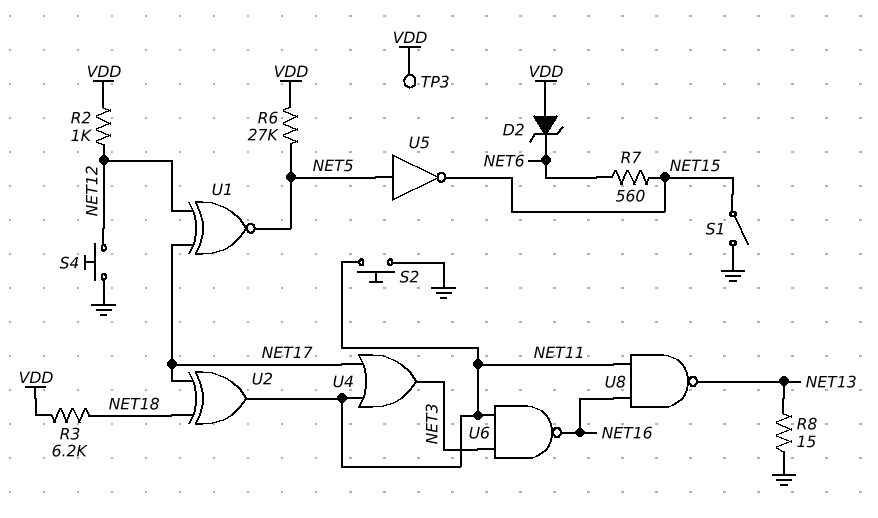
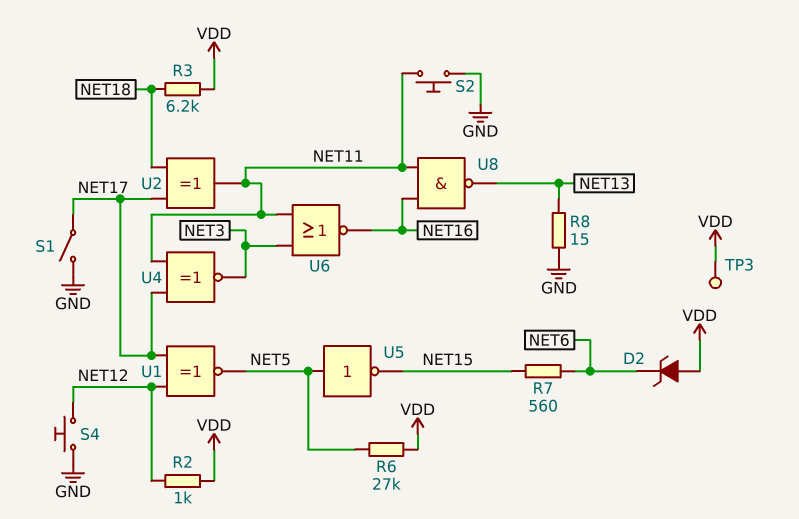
S1: switch (GND, NET15) -> switch (GND, NET17)
U4: OR (in NET11, in NET17, out NET3) -> XNOR (in NET11, in NET17, out NET3)
U6: NAND (in NET3, in NET11, out NET16) -> NOR (in NET3, in NET11, out NET16)

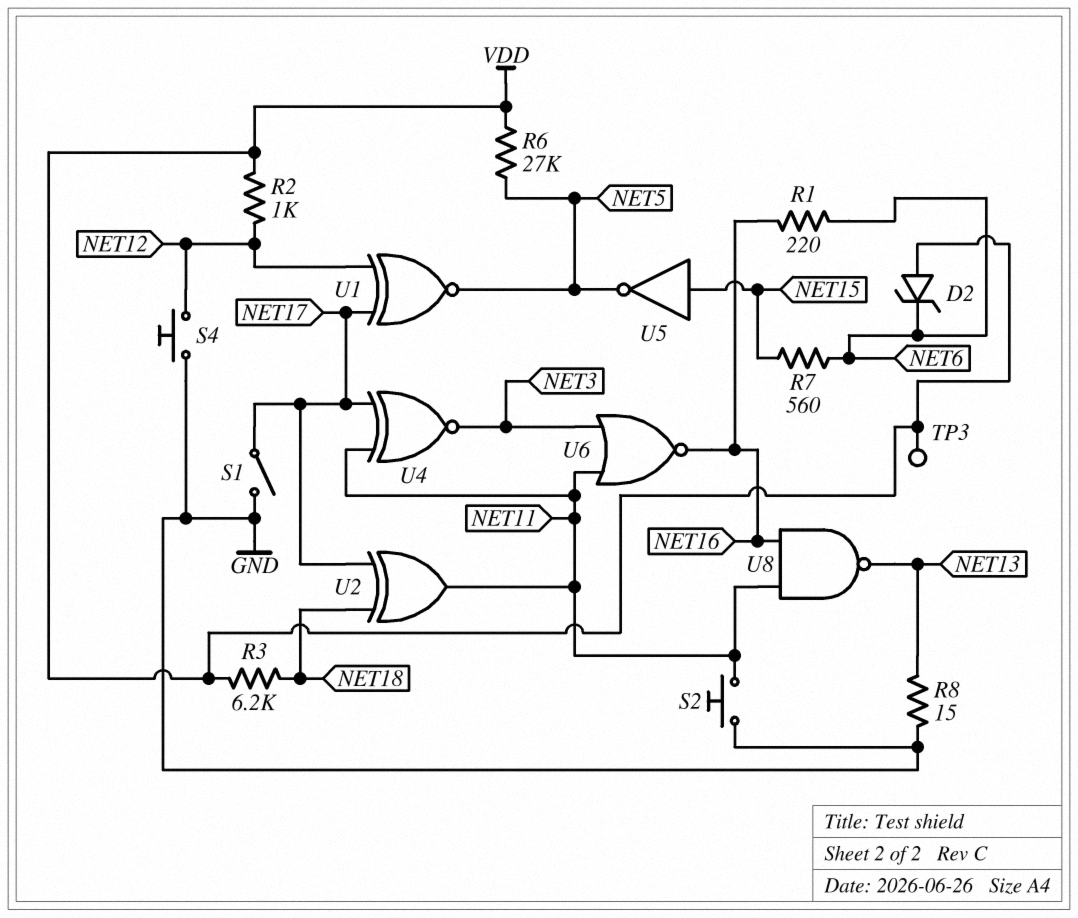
R1: none -> 220 (NET6, NET16)
U5: NOT (in NET5, out NET15) -> NOT (in NET15, out NET5)

